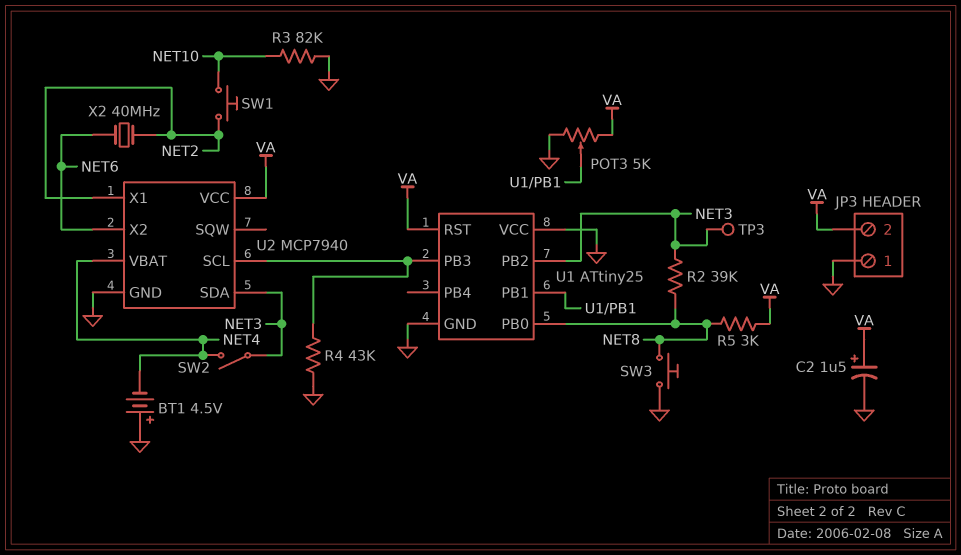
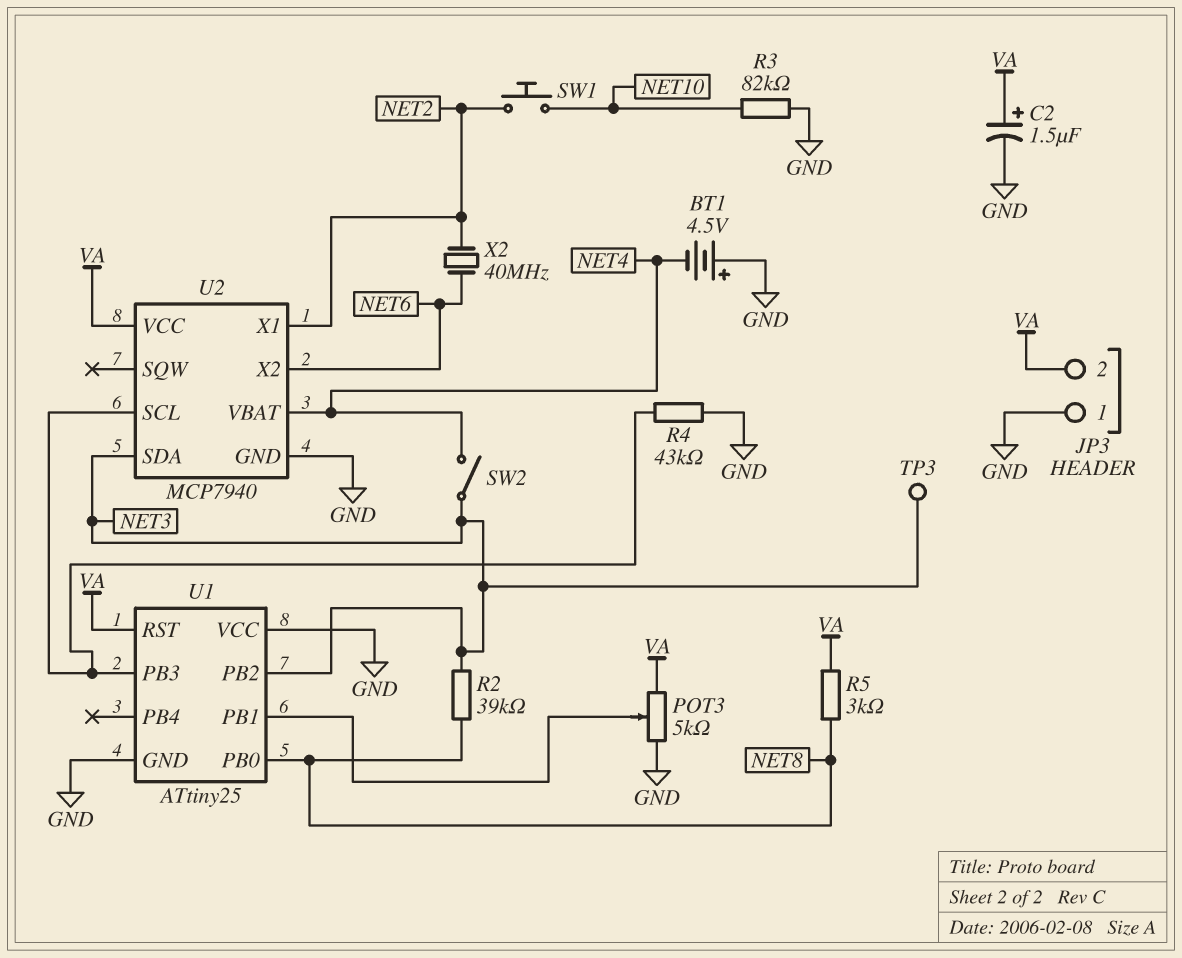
SW3: button (GND, NET8) -> none

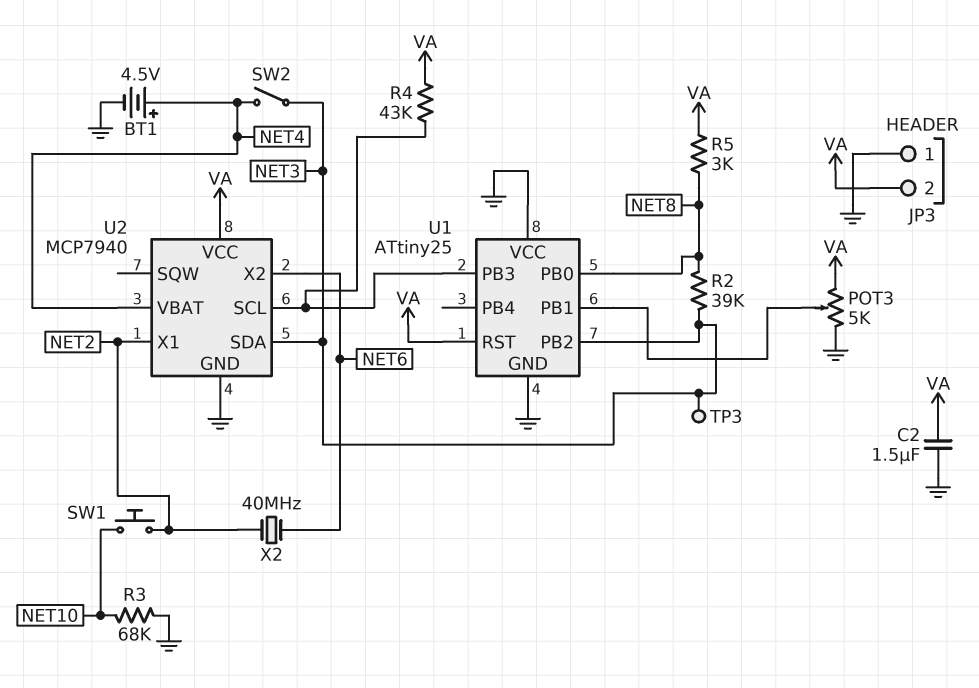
BT1: 4.5V (plus GND, minus NET4) -> 4.5V (plus NET4, minus GND)
C2: 1.5uF (plus VA, minus GND) -> 1.5uF (GND, VA)
R3: 82k (GND, NET10) -> 68k (GND, NET10)
R4: 43k (GND, U1/PB3) -> 43k (U1/PB3, VA)

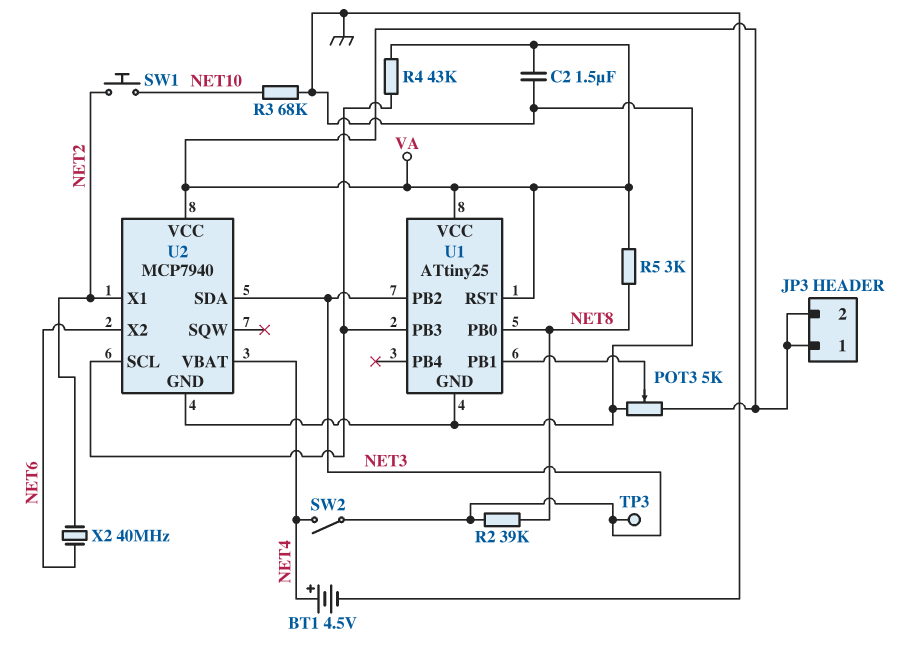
JP3 pin 1: GND -> VA
U1 pin VCC: GND -> VA

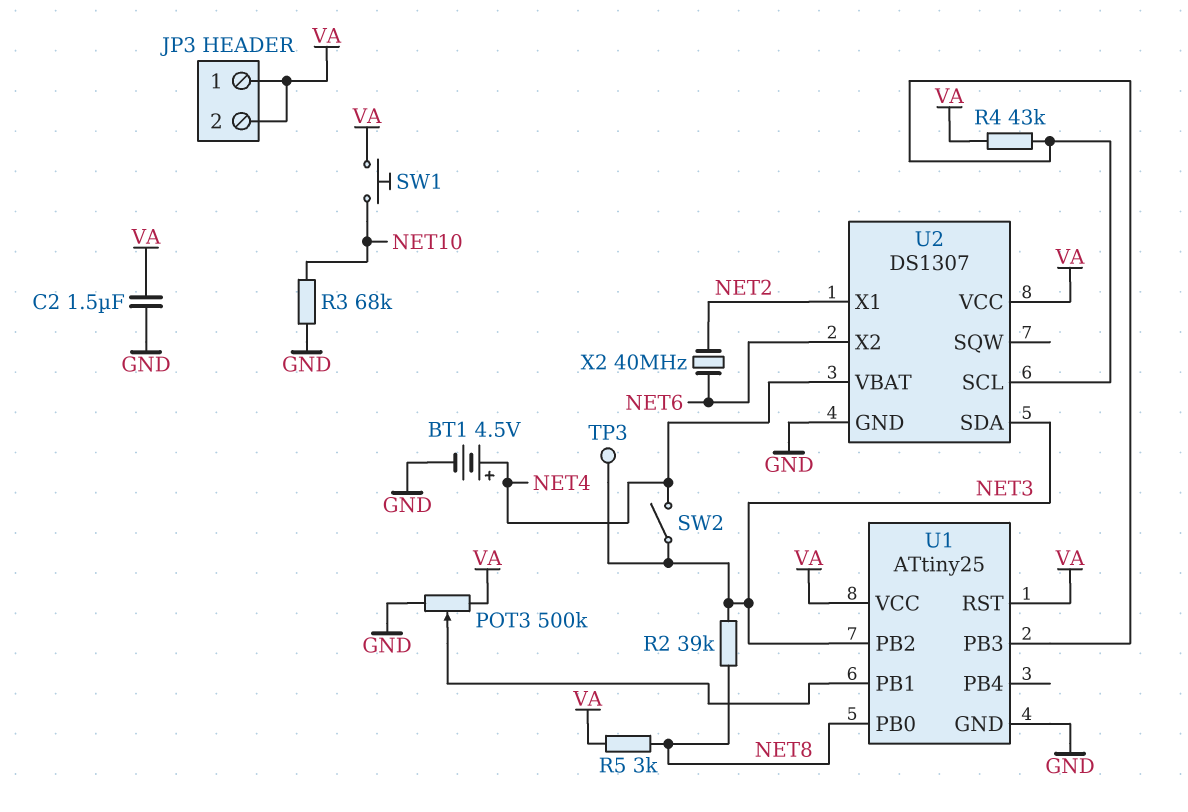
POT3: 5k (GND, VA, wiper U1/PB1) -> 500k (GND, VA, wiper U1/PB1)
SW1: button (NET2, NET10) -> button (NET10, VA)
U2: MCP7940 -> DS1307

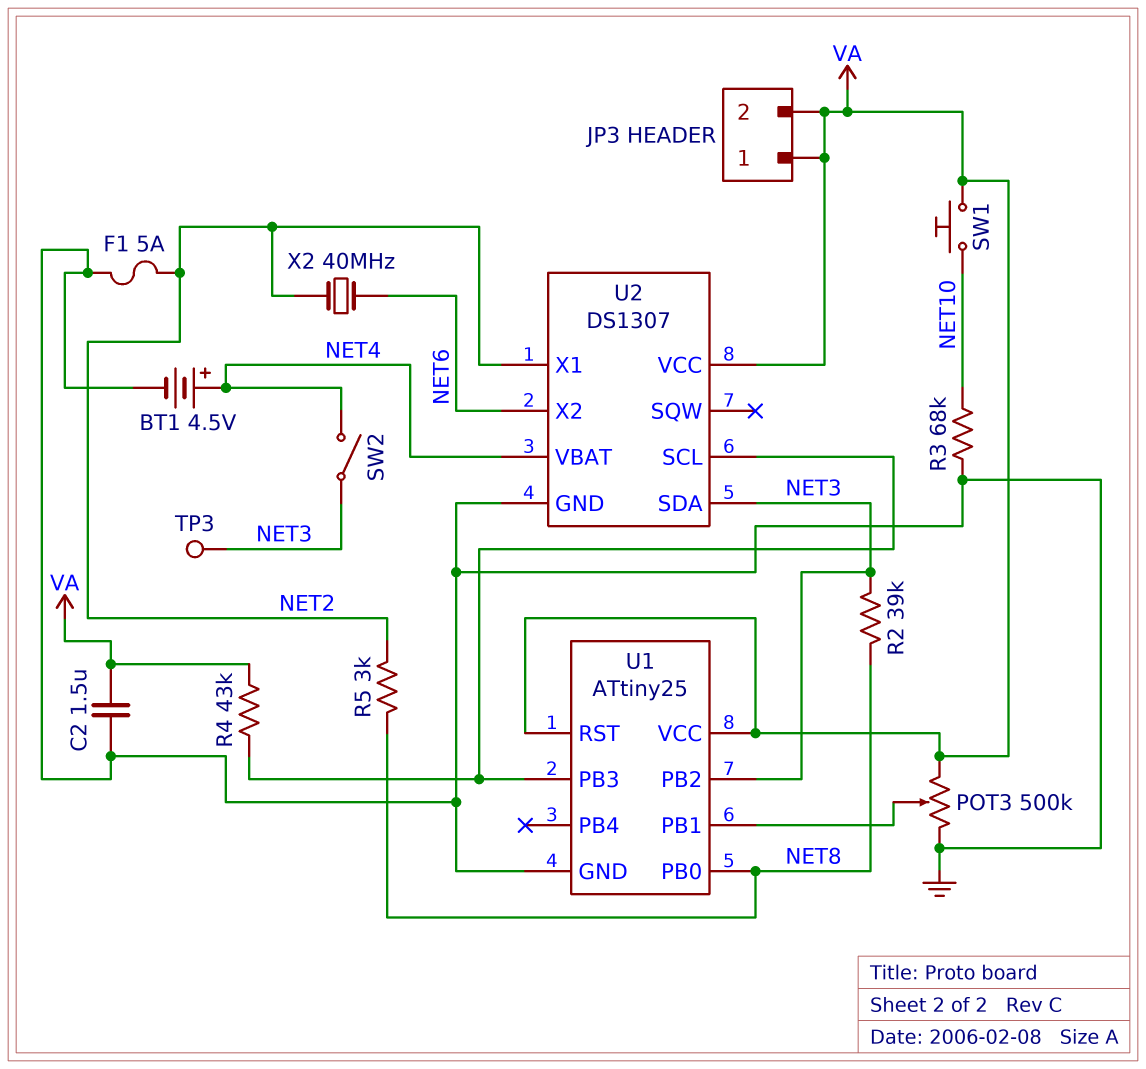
F1: none -> 5A (GND, NET2)
R5: 3k (NET8, VA) -> 3k (NET2, NET8)

